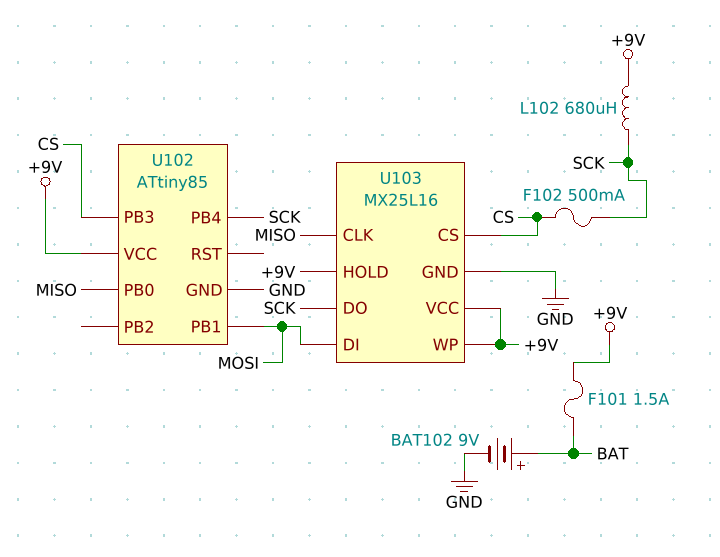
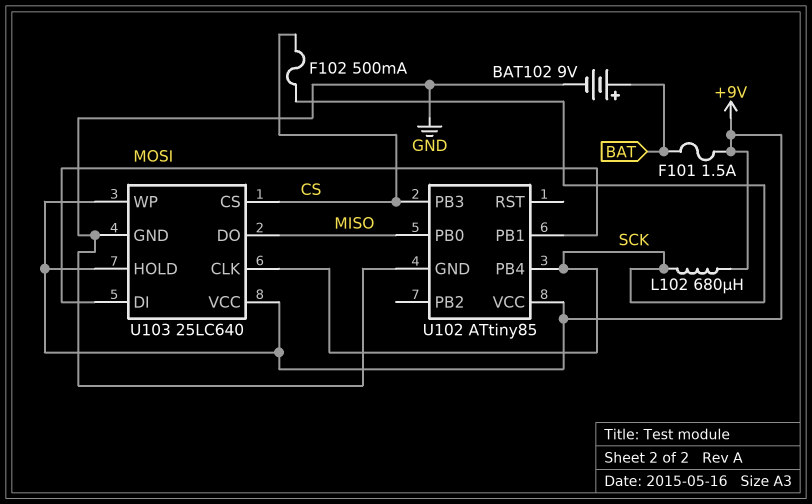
U103: MX25L16 -> 25LC640
U103 pin CLK: MISO -> SCK
U103 pin DO: SCK -> MISO

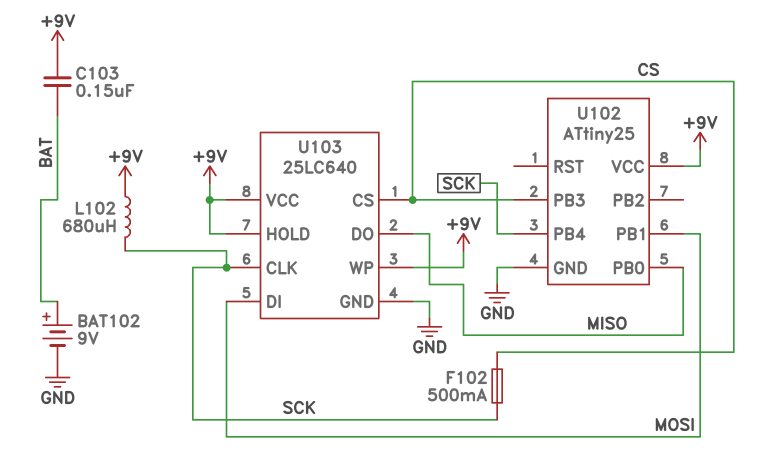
C103: none -> 150nF (+9V, BAT)
F101: 1.5A (+9V, BAT) -> none
U102: ATtiny85 -> ATtiny25

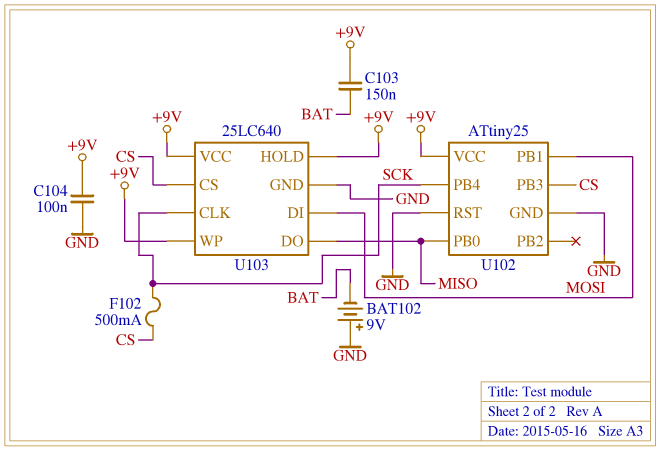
BAT102: 9V (plus BAT, minus GND) -> 9V (plus GND, minus BAT)
C104: none -> 100nF (+9V, GND)
L102: 680uH (+9V, SCK) -> none
U102 pin RST: none -> GND

